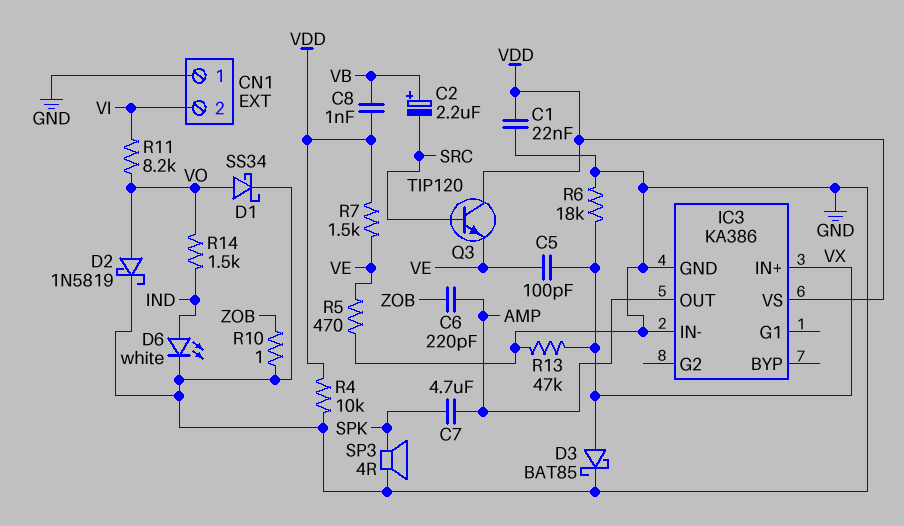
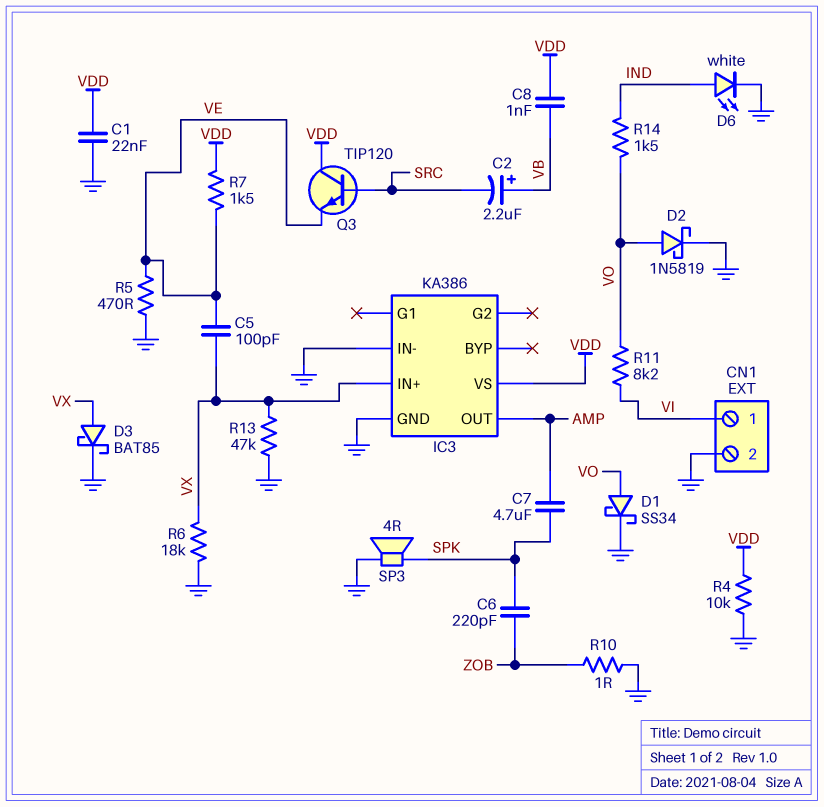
C6: 220pF (AMP, ZOB) -> 220pF (SPK, ZOB)
CN1 pin 1: GND -> VI
CN1 pin 2: VI -> GND

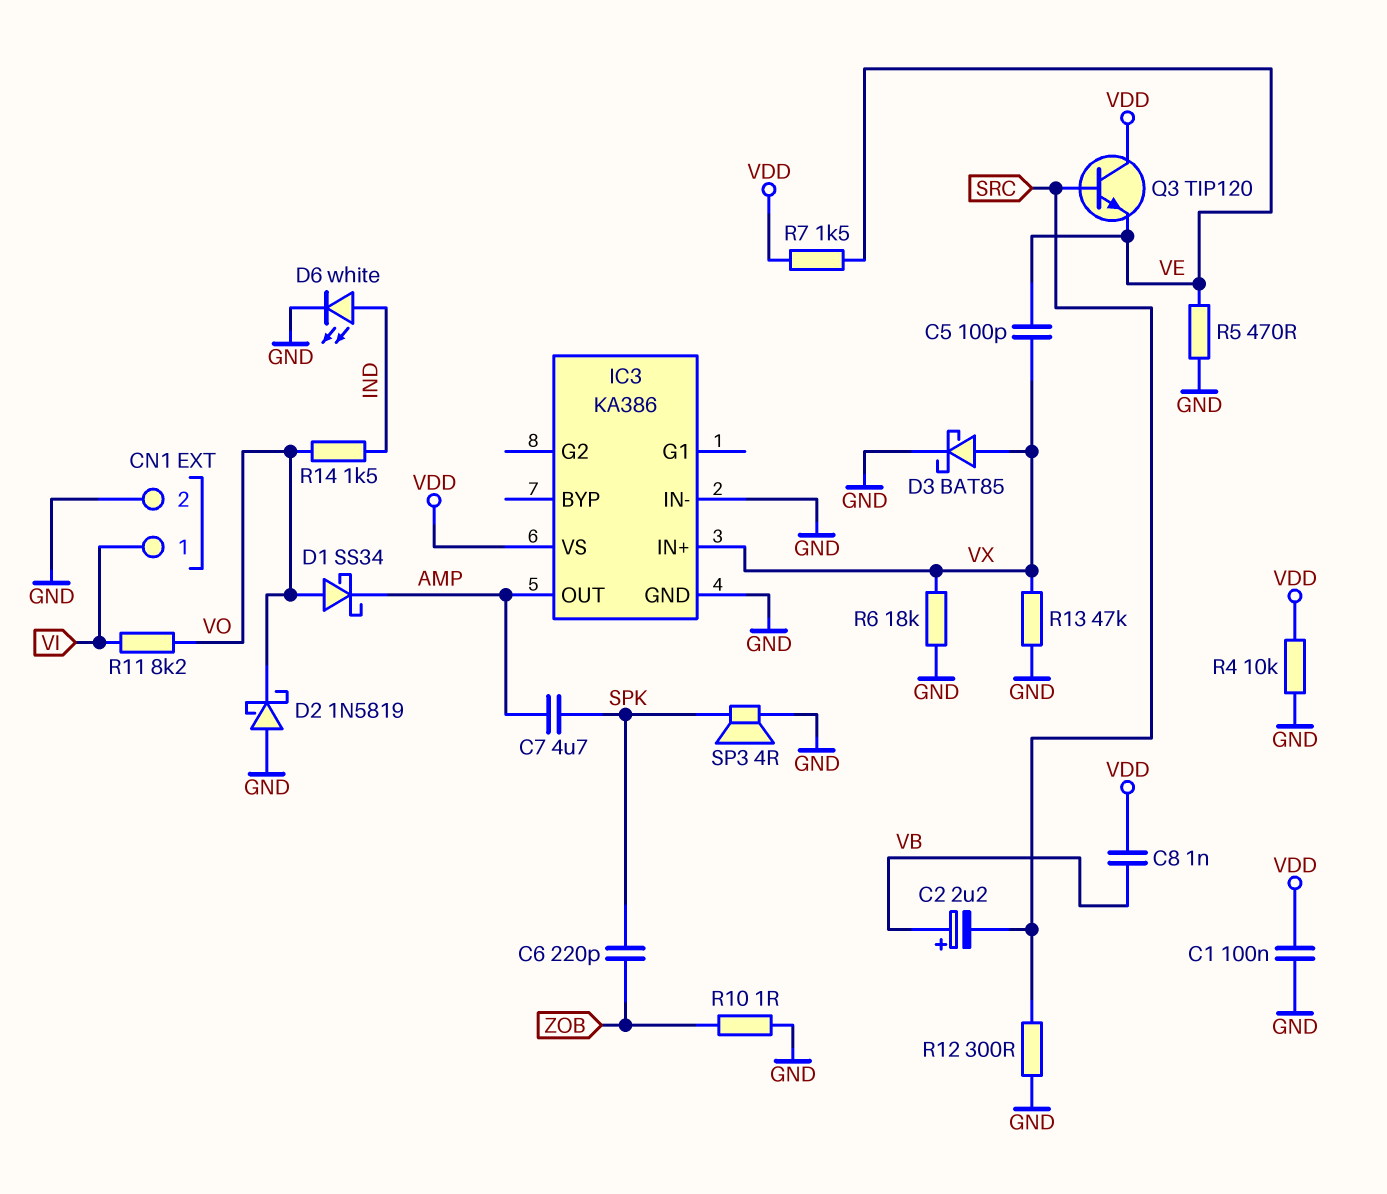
C1: 22nF (GND, VDD) -> 100nF (GND, VDD)
D1: schottky SS34 (A VO, K GND) -> schottky SS34 (A VO, K AMP)
D2: schottky 1N5819 (A VO, K GND) -> schottky 1N5819 (A GND, K VO)
R12: none -> 300 (GND, SRC)

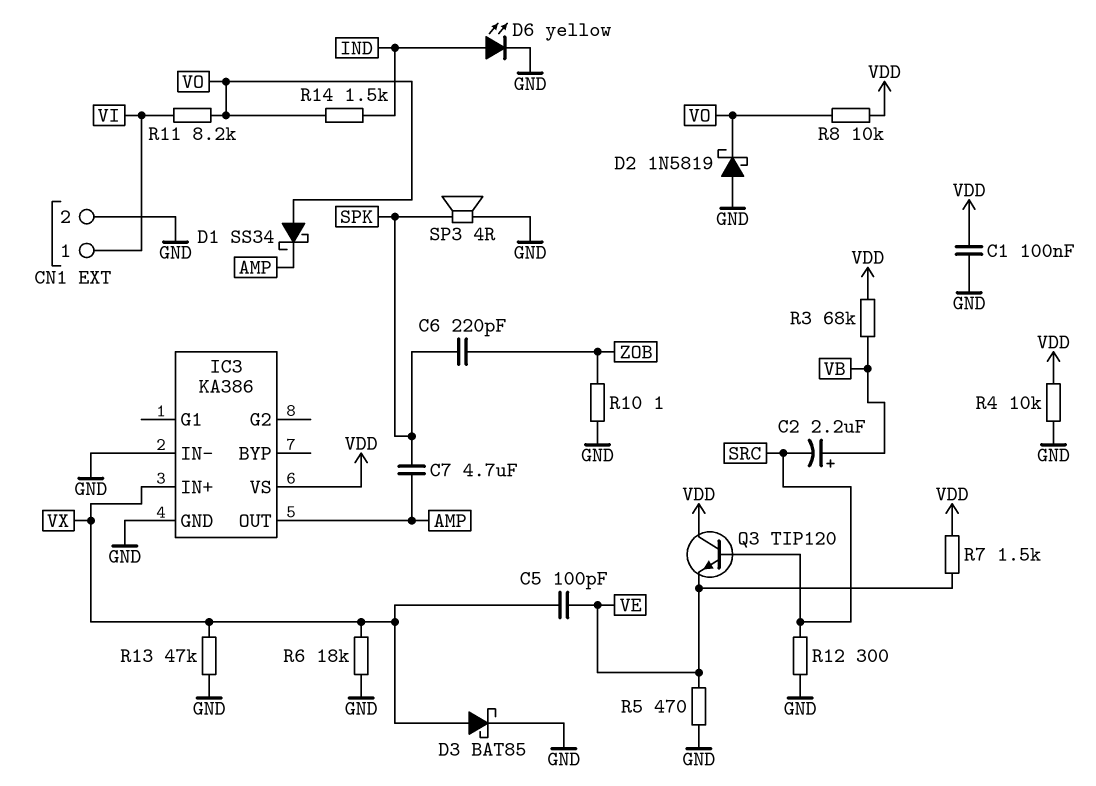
C8: 1nF (VB, VDD) -> none
D6: LED white (A IND, K GND) -> LED yellow (A IND, K GND)
R3: none -> 68k (VB, VDD)
R8: none -> 10k (VDD, VO)

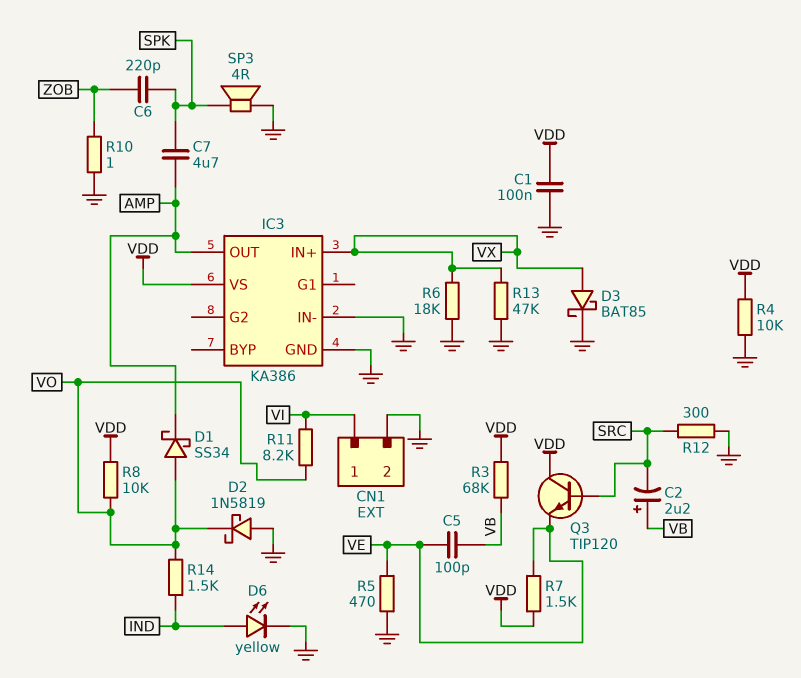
C5: 100pF (VE, VX) -> 100pF (VB, VE)

